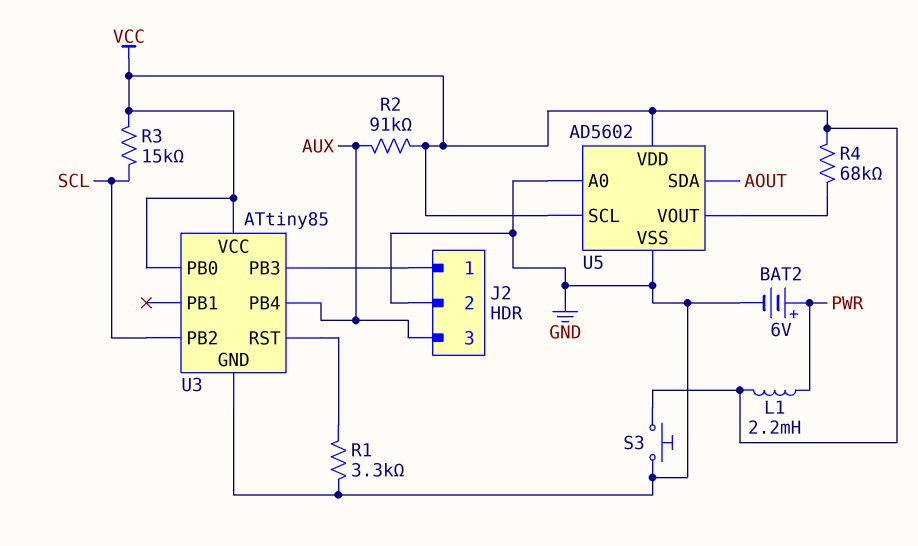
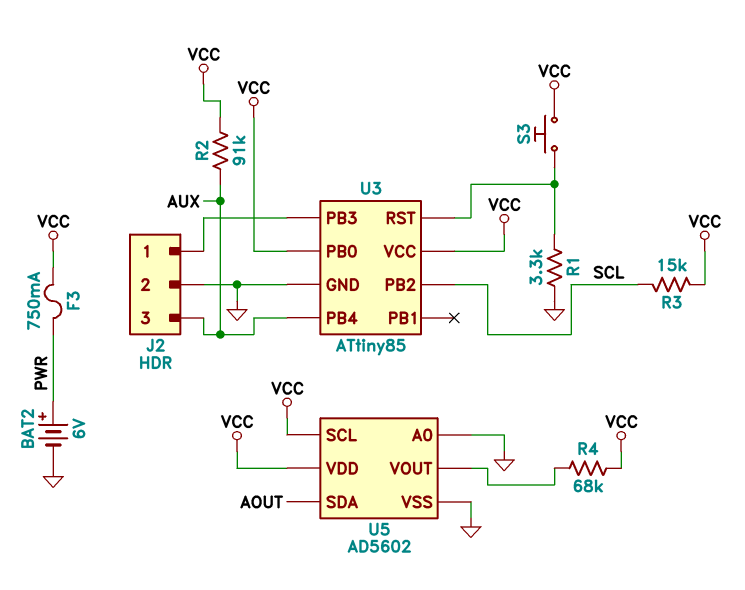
F3: none -> 750mA (PWR, VCC)
L1: 2.2mH (PWR, VCC) -> none
S3: button (GND, VCC) -> button (U3/RST, VCC)

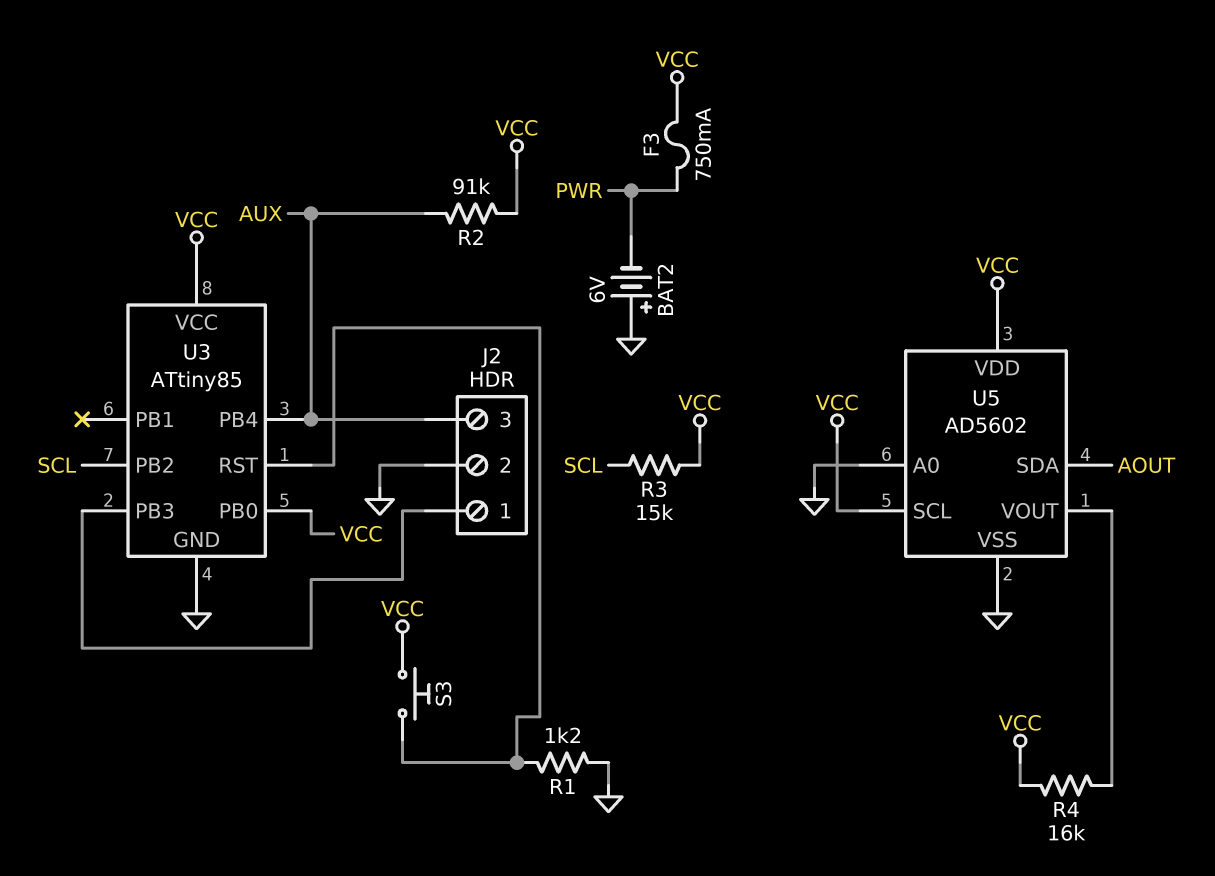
BAT2: 6V (plus PWR, minus GND) -> 6V (plus GND, minus PWR)
R1: 3.3k (GND, U3/RST) -> 1.2k (GND, U3/RST)
R4: 68k (U5/VOUT, VCC) -> 16k (U5/VOUT, VCC)

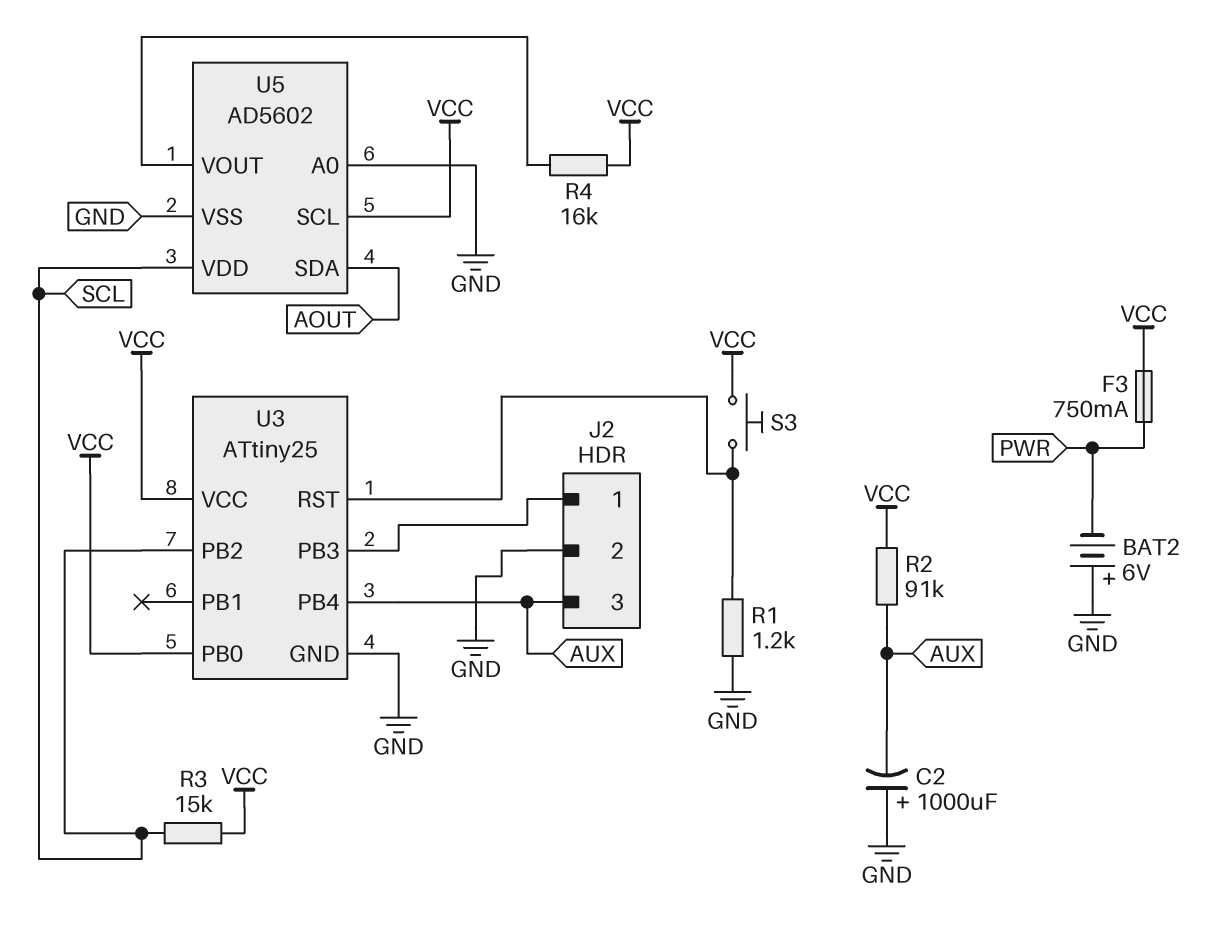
C2: none -> 1000uF (plus GND, minus AUX)
U3: ATtiny85 -> ATtiny25
U5 pin VDD: VCC -> SCL

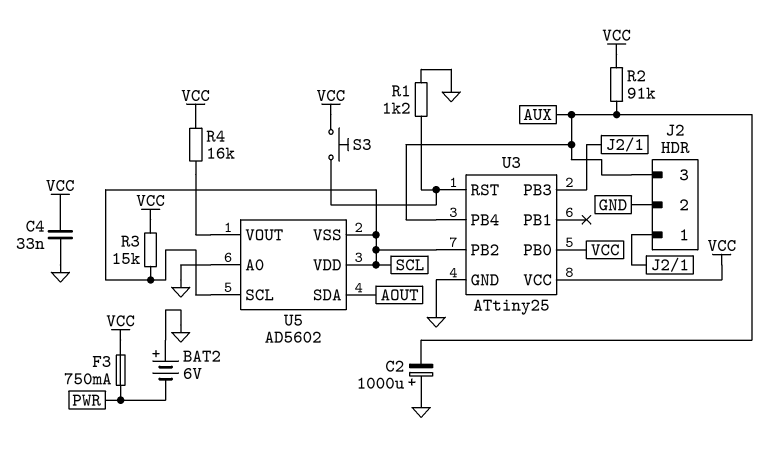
C4: none -> 33nF (GND, VCC)
U5 pin SCL: VCC -> SCL
U5 pin VSS: GND -> SCL

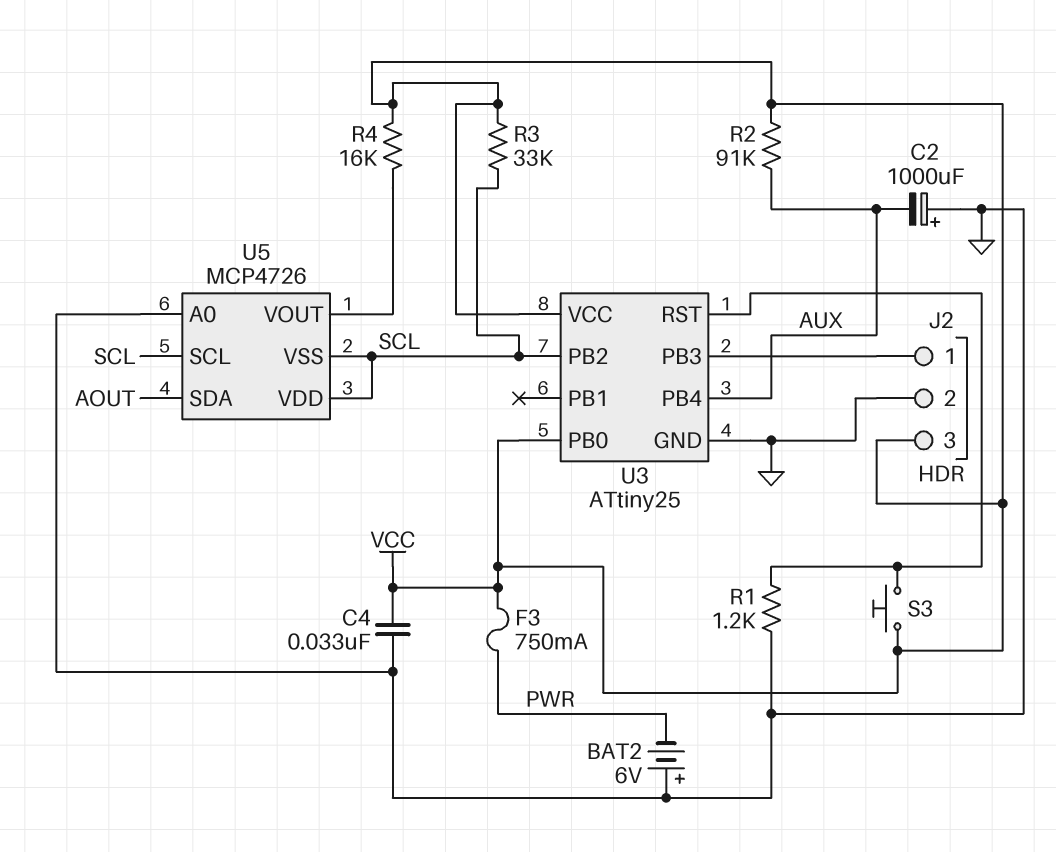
J2 pin 3: AUX -> VCC
R3: 15k (SCL, VCC) -> 33k (SCL, VCC)
U5: AD5602 -> MCP4726

